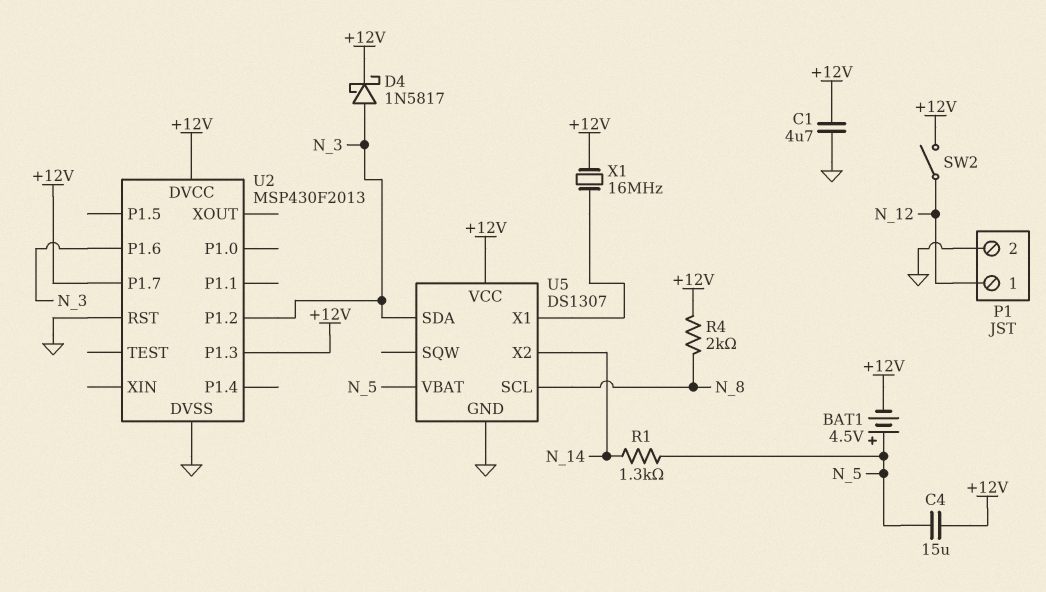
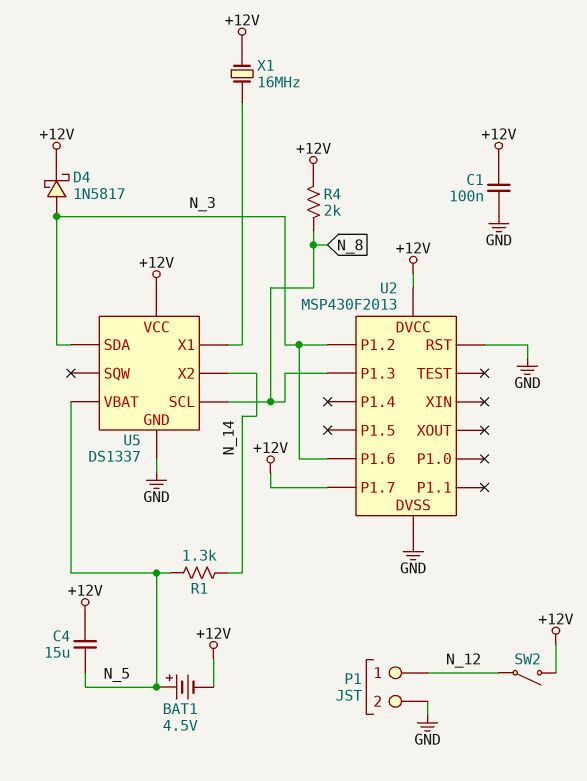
C1: 4.7uF (+12V, GND) -> 100nF (+12V, GND)
U2 pin P1.3: +12V -> N_8
U5: DS1307 -> DS1337

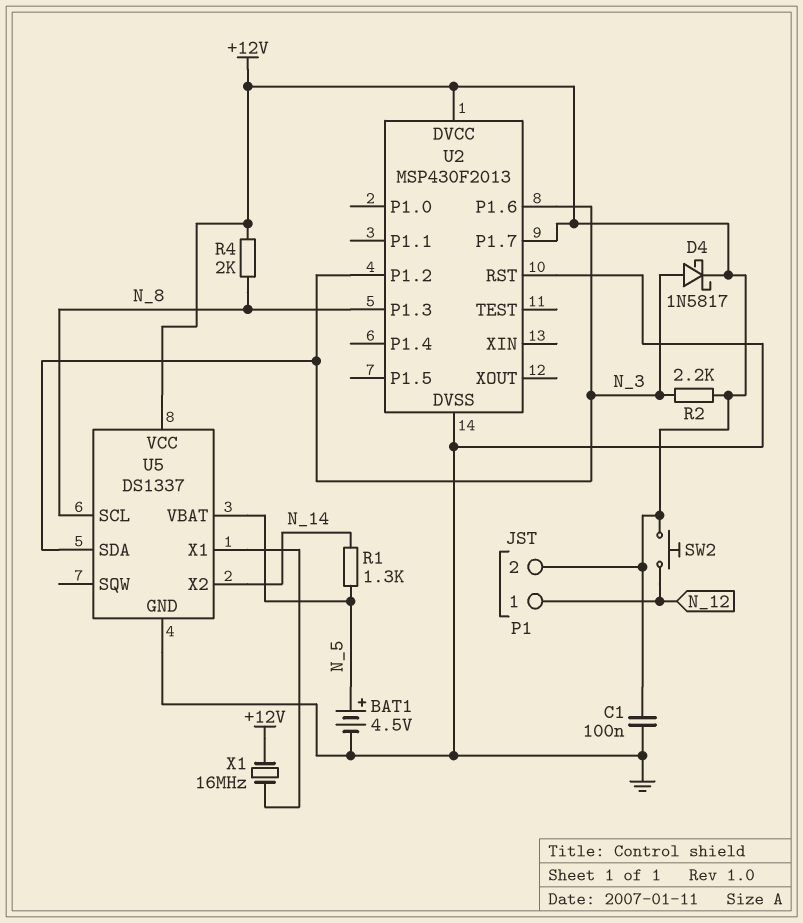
BAT1: 4.5V (plus N_5, minus +12V) -> 4.5V (plus N_5, minus GND)
C4: 15uF (+12V, N_5) -> none
P1 pin 2: GND -> +12V
R2: none -> 2.2k (+12V, N_3)
SW2: switch (+12V, N_12) -> button (+12V, N_12)

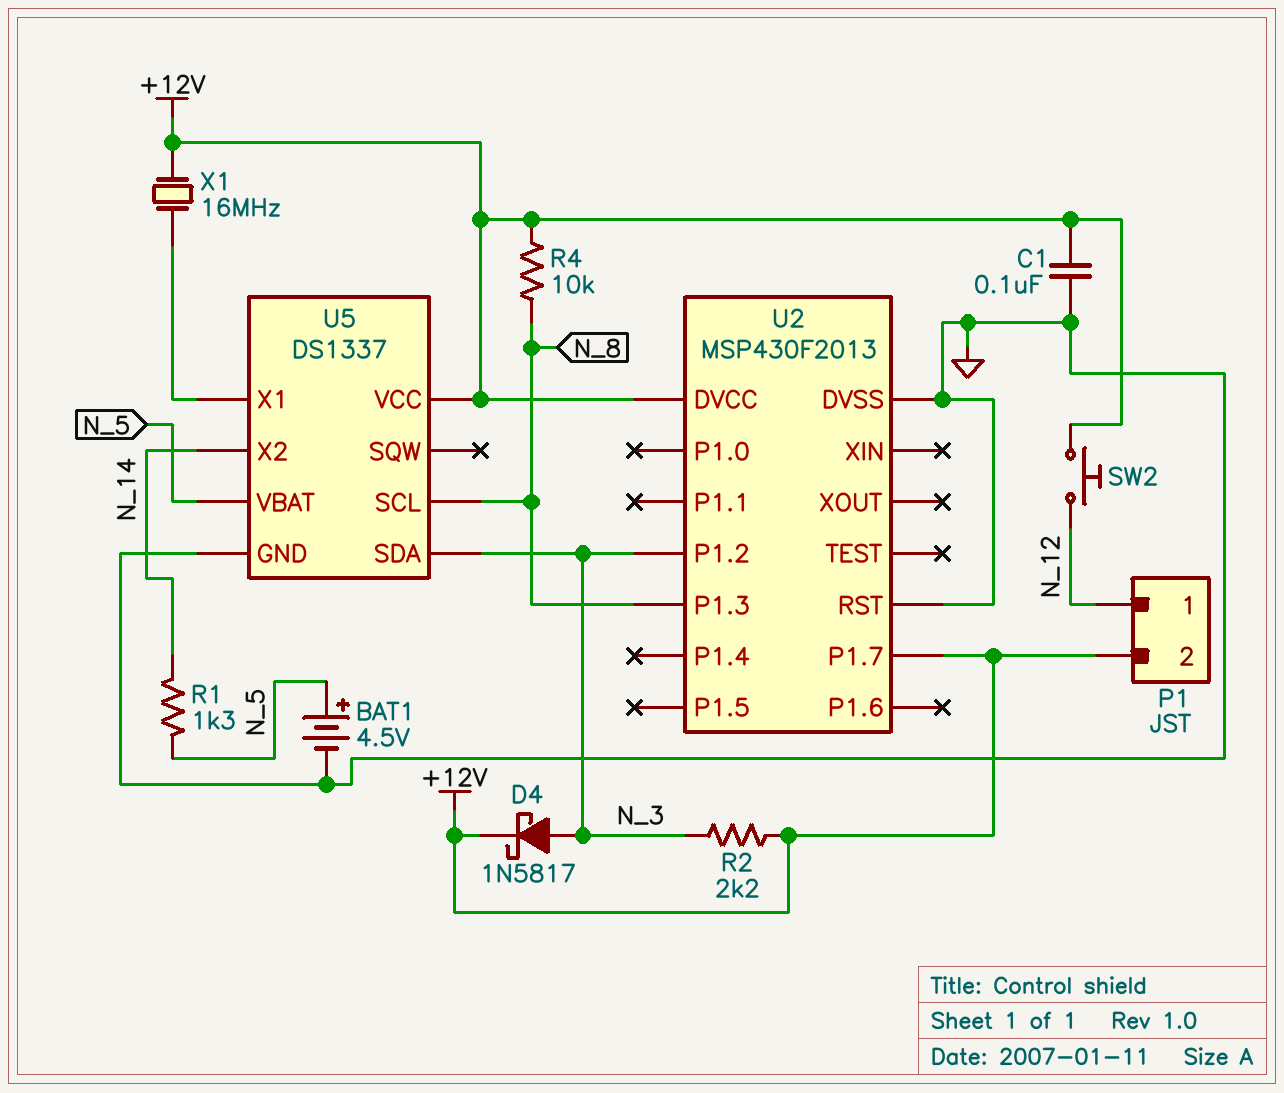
R4: 2k (+12V, N_8) -> 10k (+12V, N_8)
U2 pin P1.6: N_3 -> none

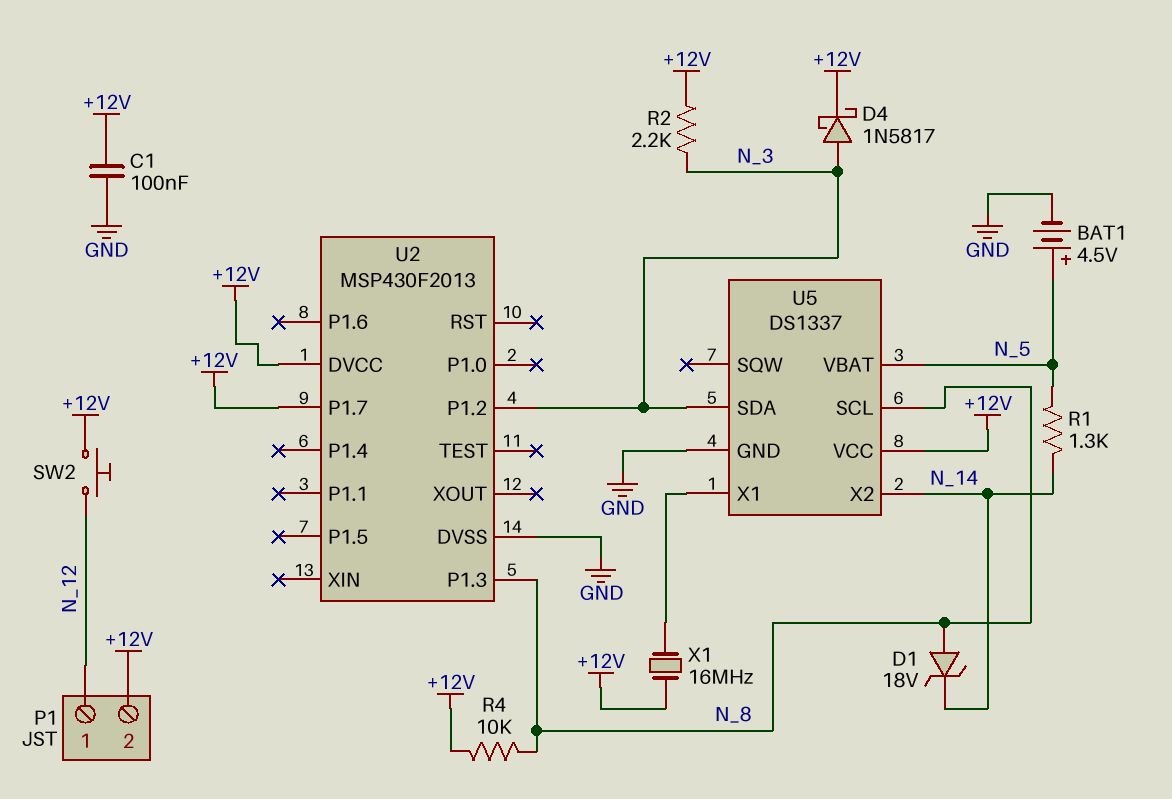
D1: none -> zener 18V (A N_8, K N_14)
U2 pin RST: GND -> none

